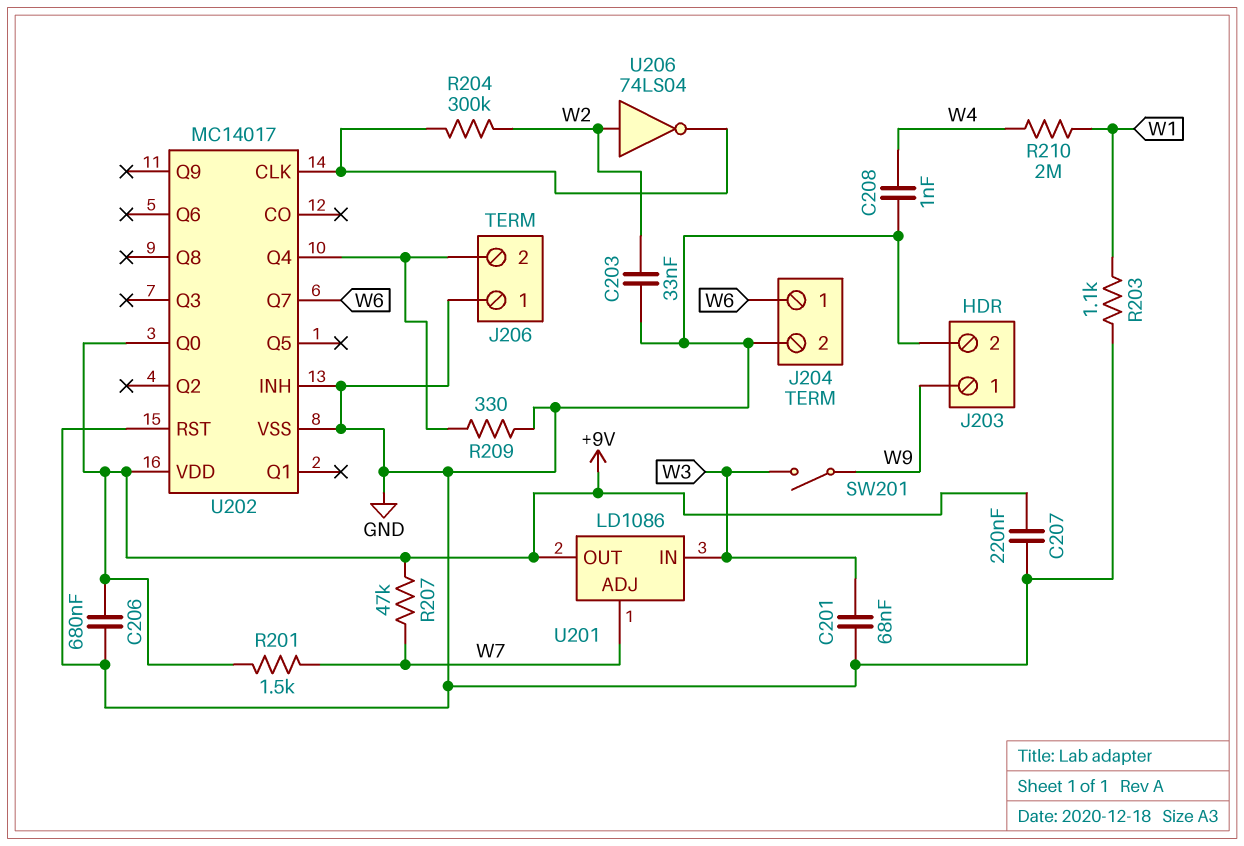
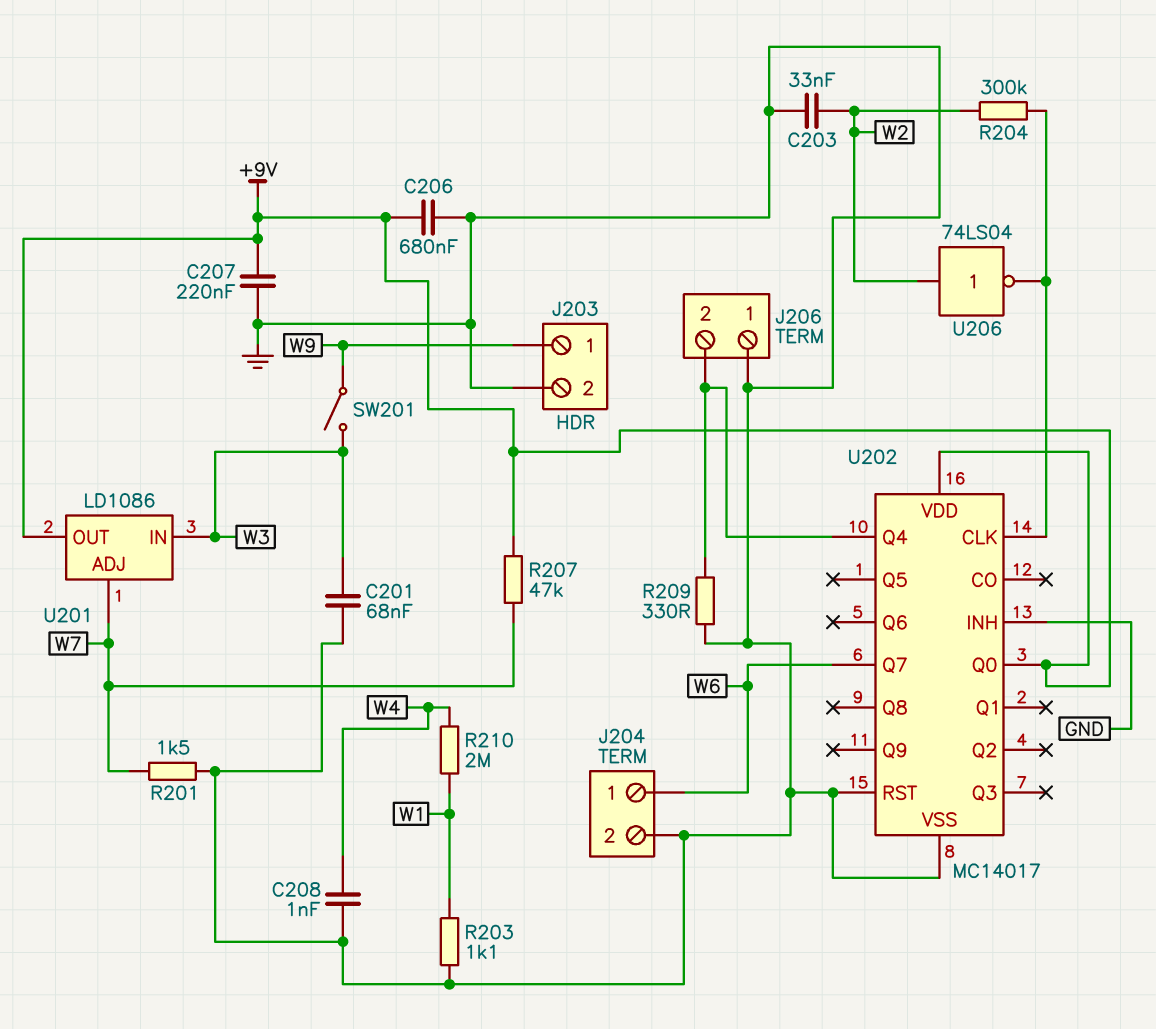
R201: 1.5k (+9V, W7) -> 1.5k (GND, W7)

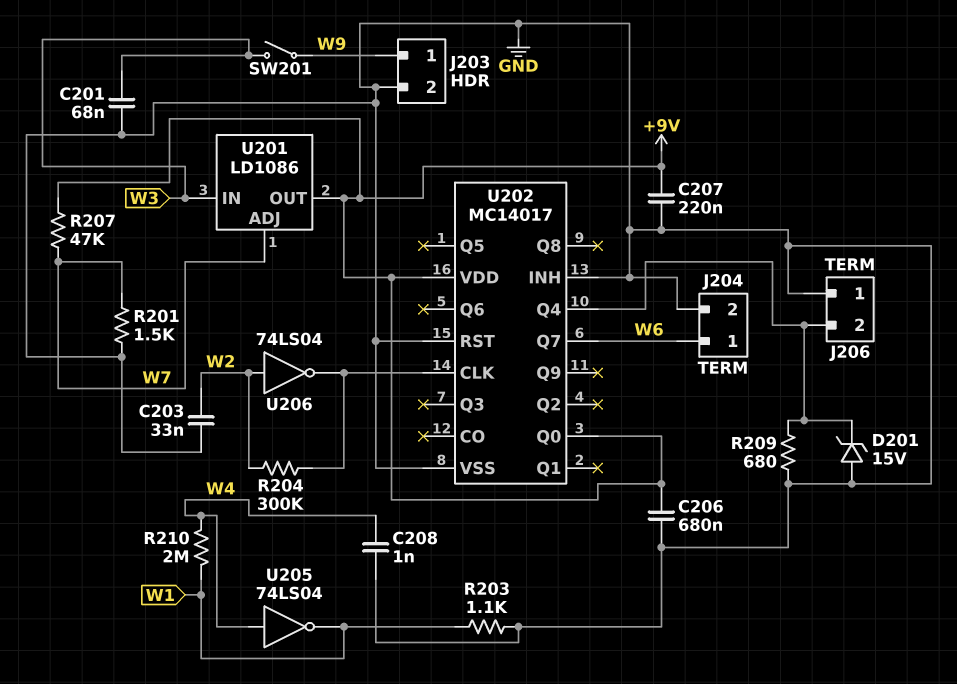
D201: none -> zener 15V (A GND, K J206/2)
R209: 330 (GND, J206/2) -> 680 (GND, J206/2)
U205: none -> NOT 74LS04 (in W4, out W1)

